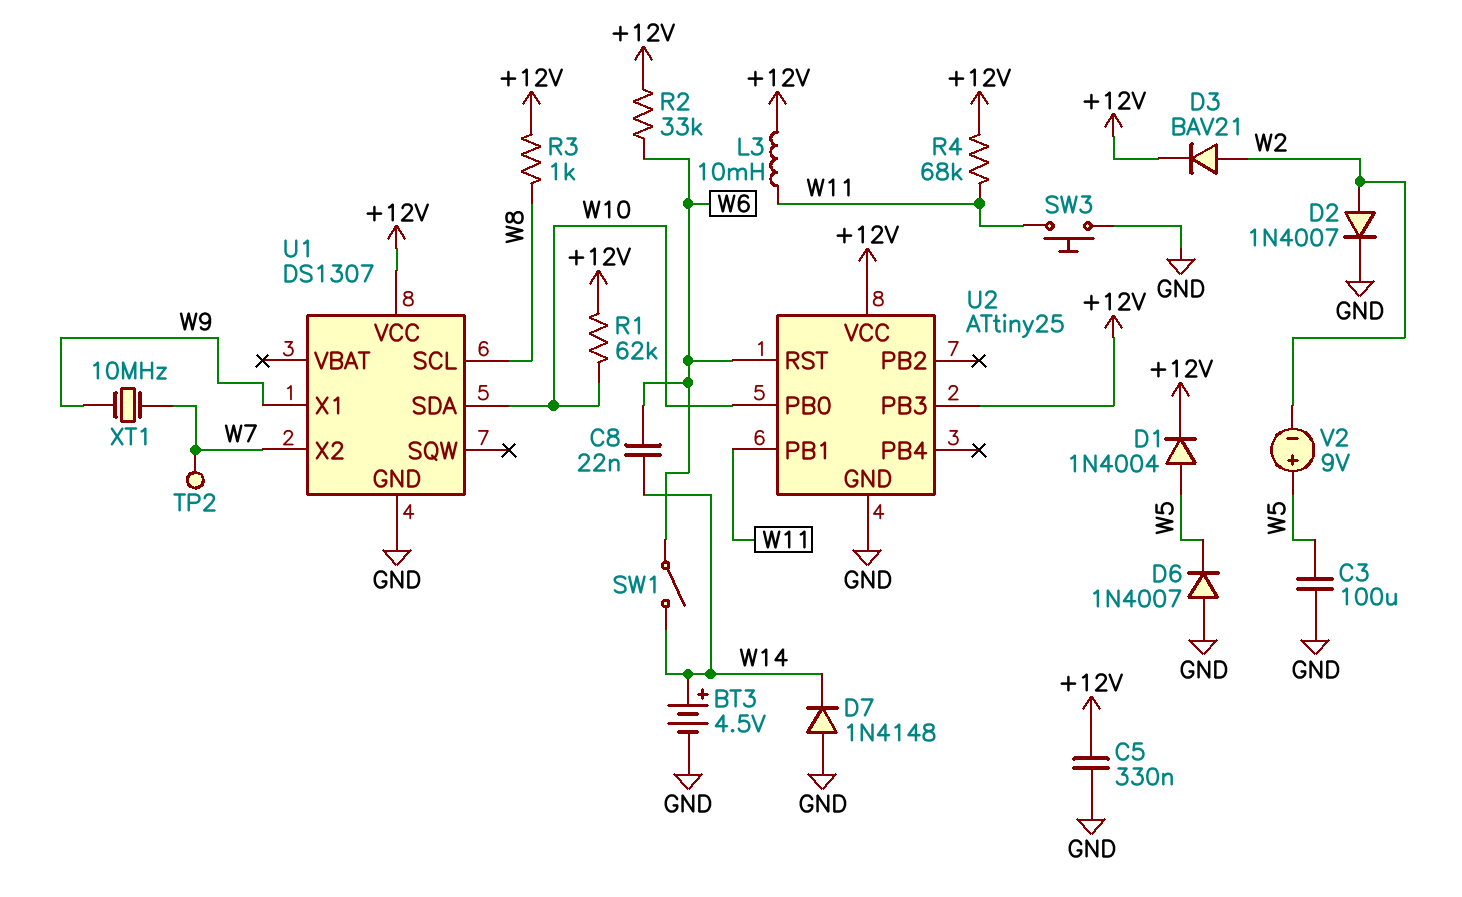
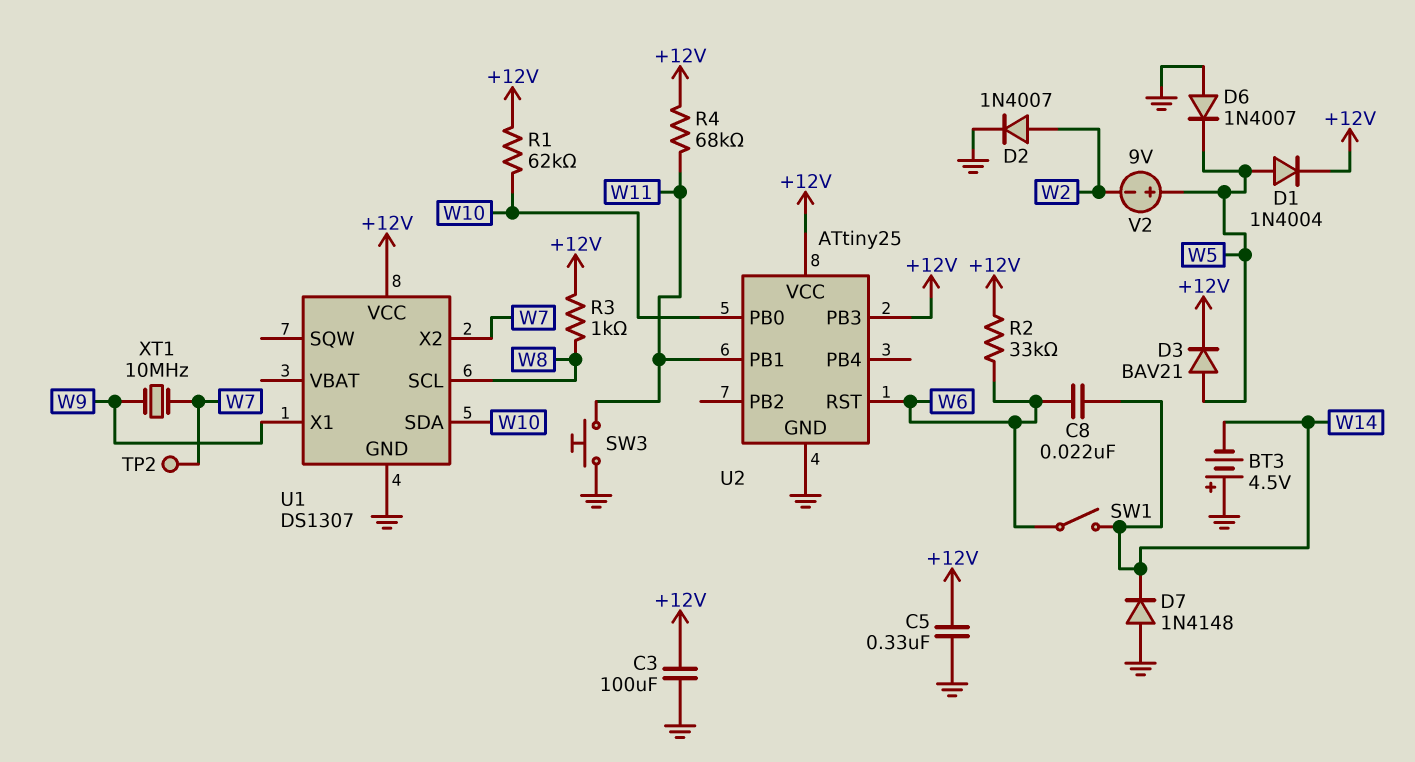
BT3: 4.5V (plus W14, minus GND) -> 4.5V (plus GND, minus W14)
C3: 100uF (GND, W5) -> 100uF (+12V, GND)
D3: diode BAV21 (A W2, K +12V) -> diode BAV21 (A W5, K +12V)
L3: 10mH (+12V, W11) -> none

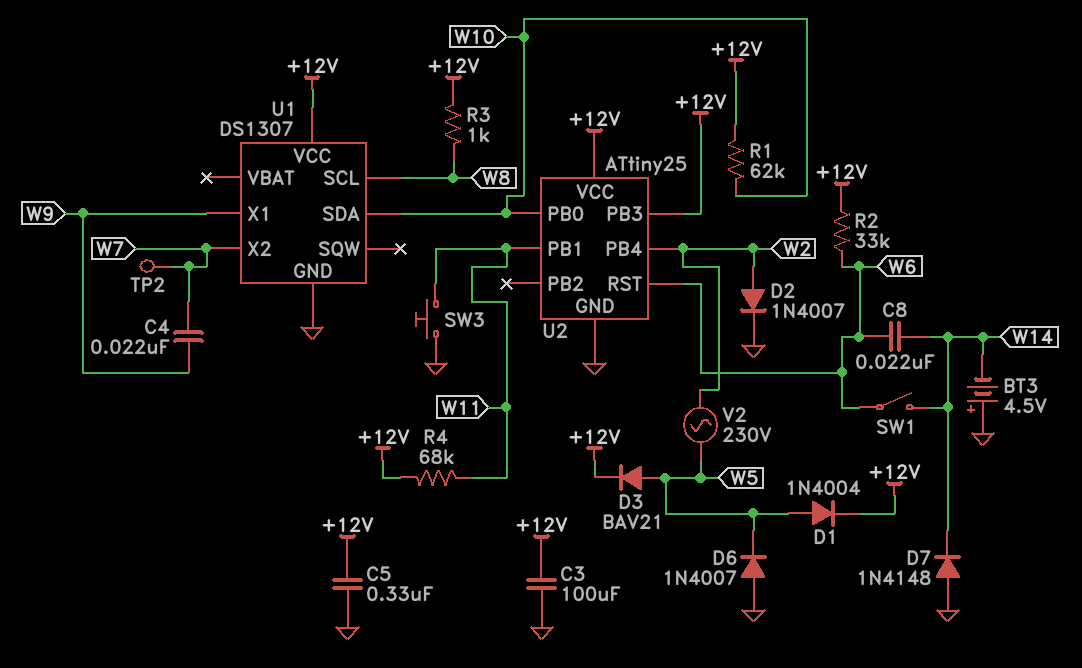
C4: none -> 22nF (W7, W9)
U2 pin PB4: none -> W2
V2: 9V (plus W5, minus W2) -> AC 230V (W2, W5)
XT1: 10MHz (W7, W9) -> none

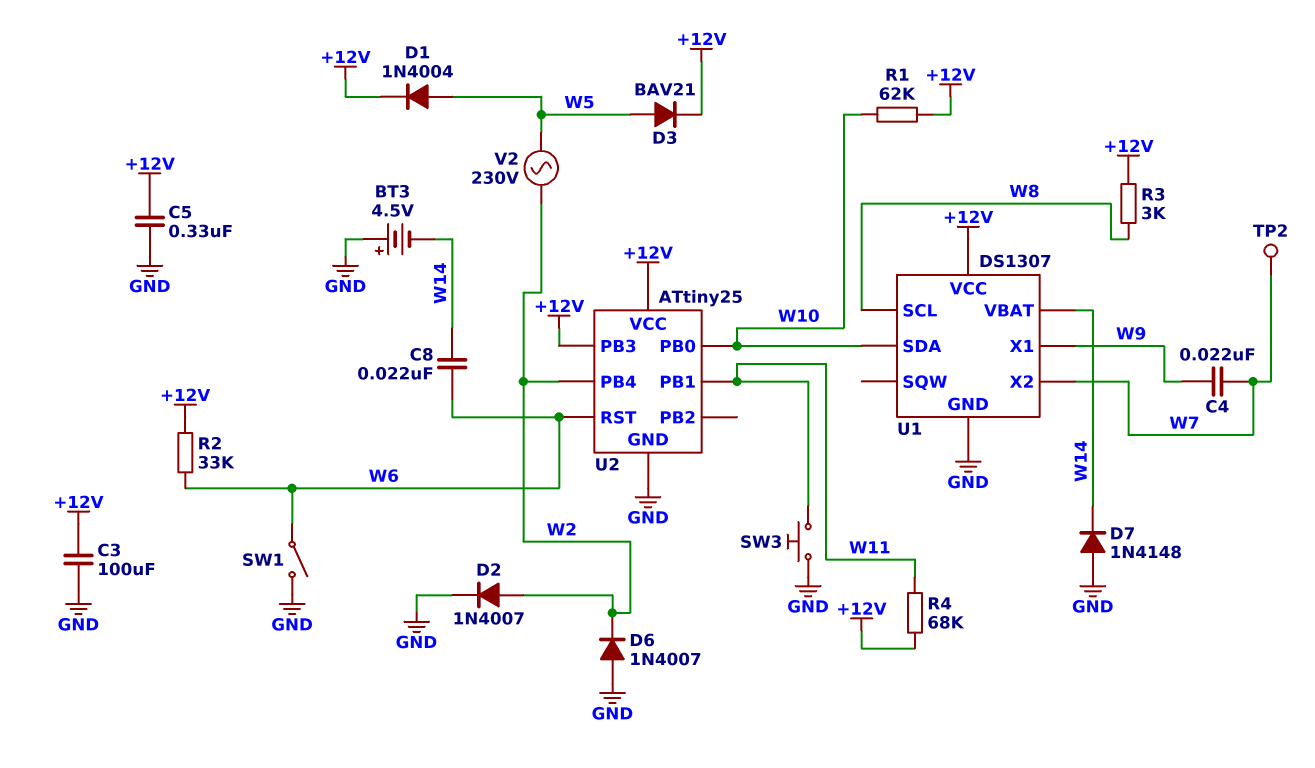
D6: diode 1N4007 (A GND, K W5) -> diode 1N4007 (A GND, K W2)
R3: 1k (+12V, W8) -> 3k (+12V, W8)
SW1: switch (W6, W14) -> switch (GND, W6)
U1 pin VBAT: none -> W14

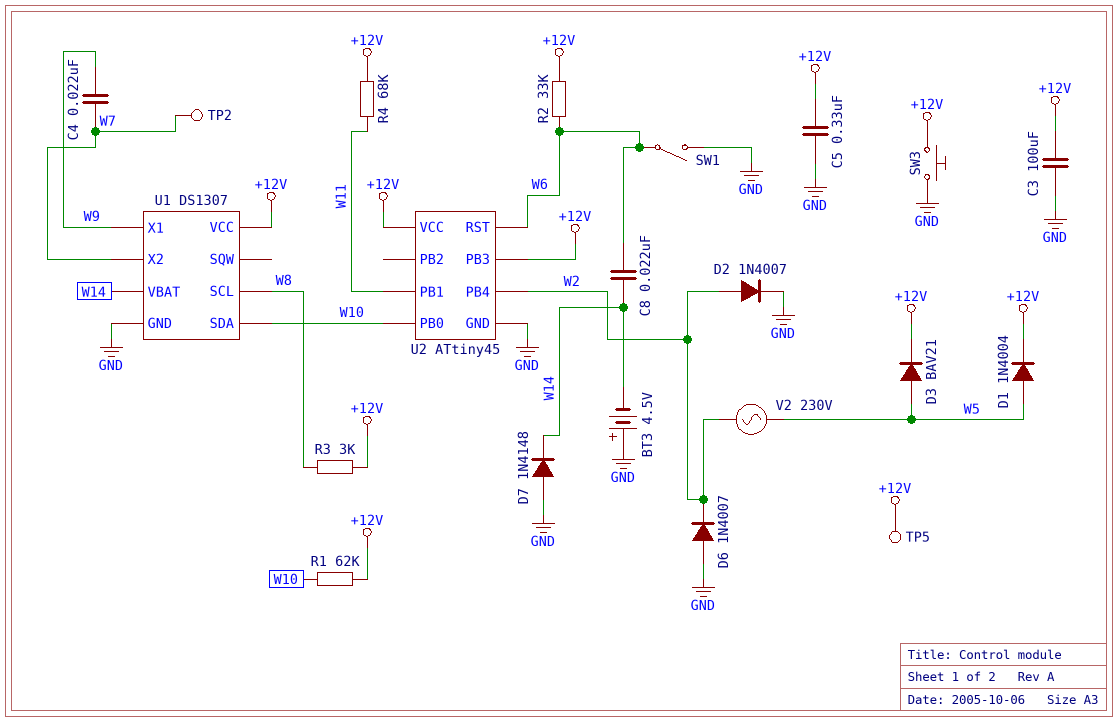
SW3: button (GND, W11) -> button (+12V, GND)
TP5: none -> test point (+12V)
U2: ATtiny25 -> ATtiny45

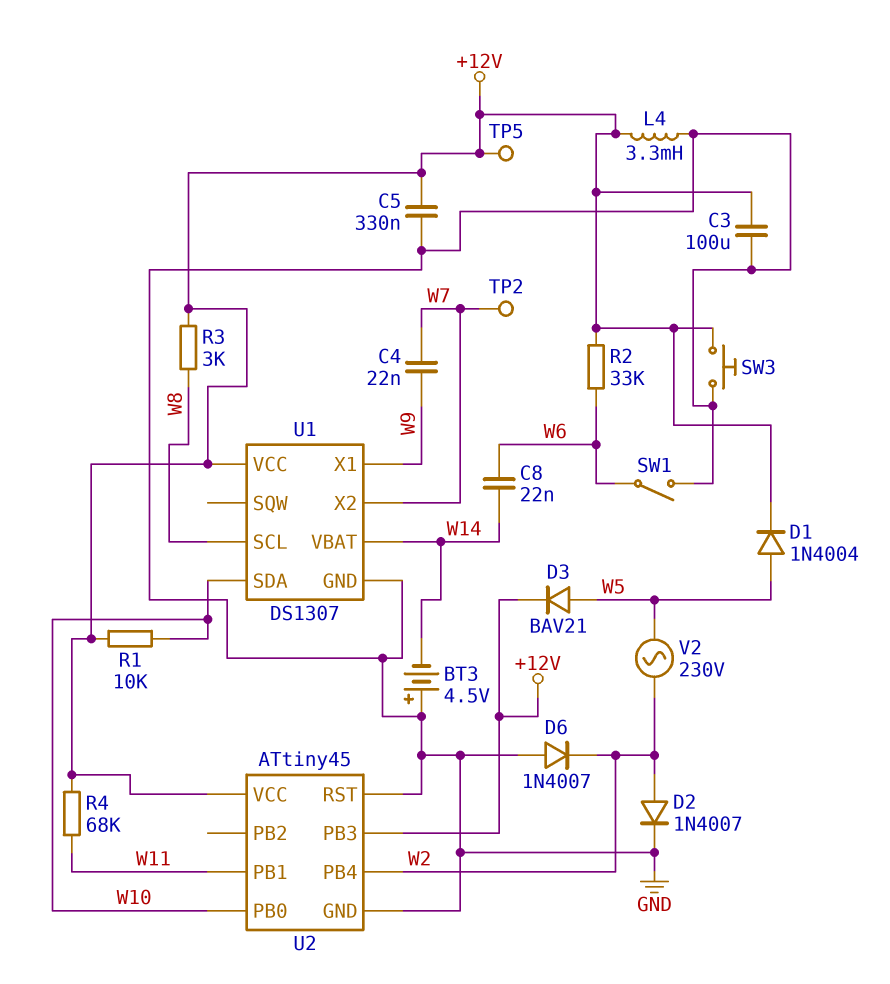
D7: diode 1N4148 (A GND, K W14) -> none
L4: none -> 3.3mH (+12V, GND)
R1: 62k (+12V, W10) -> 10k (+12V, W10)
U2 pin RST: W6 -> GND

